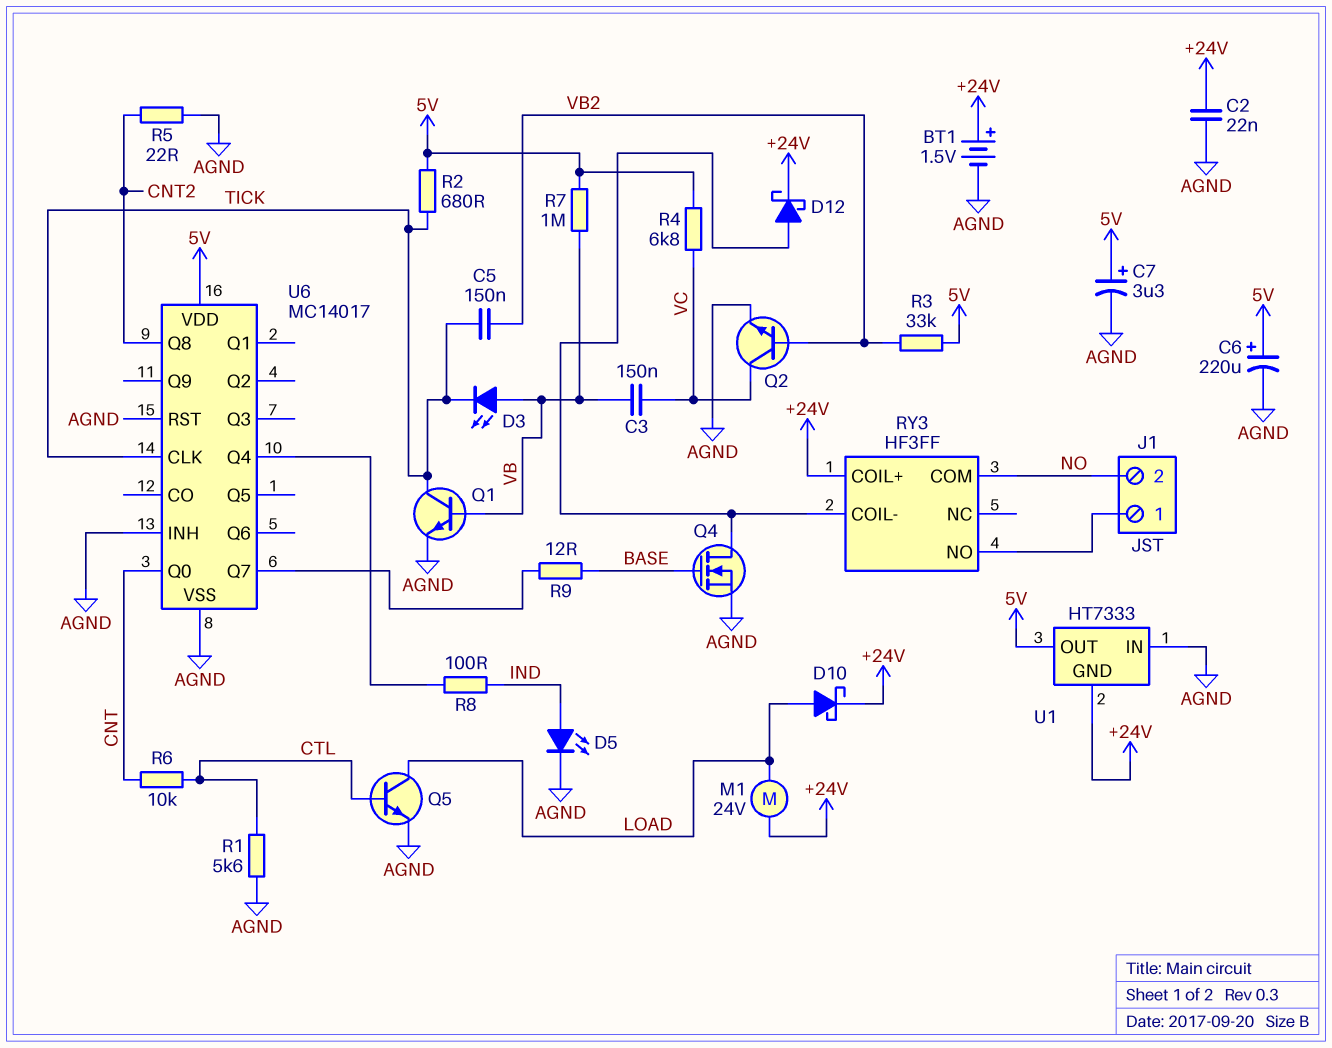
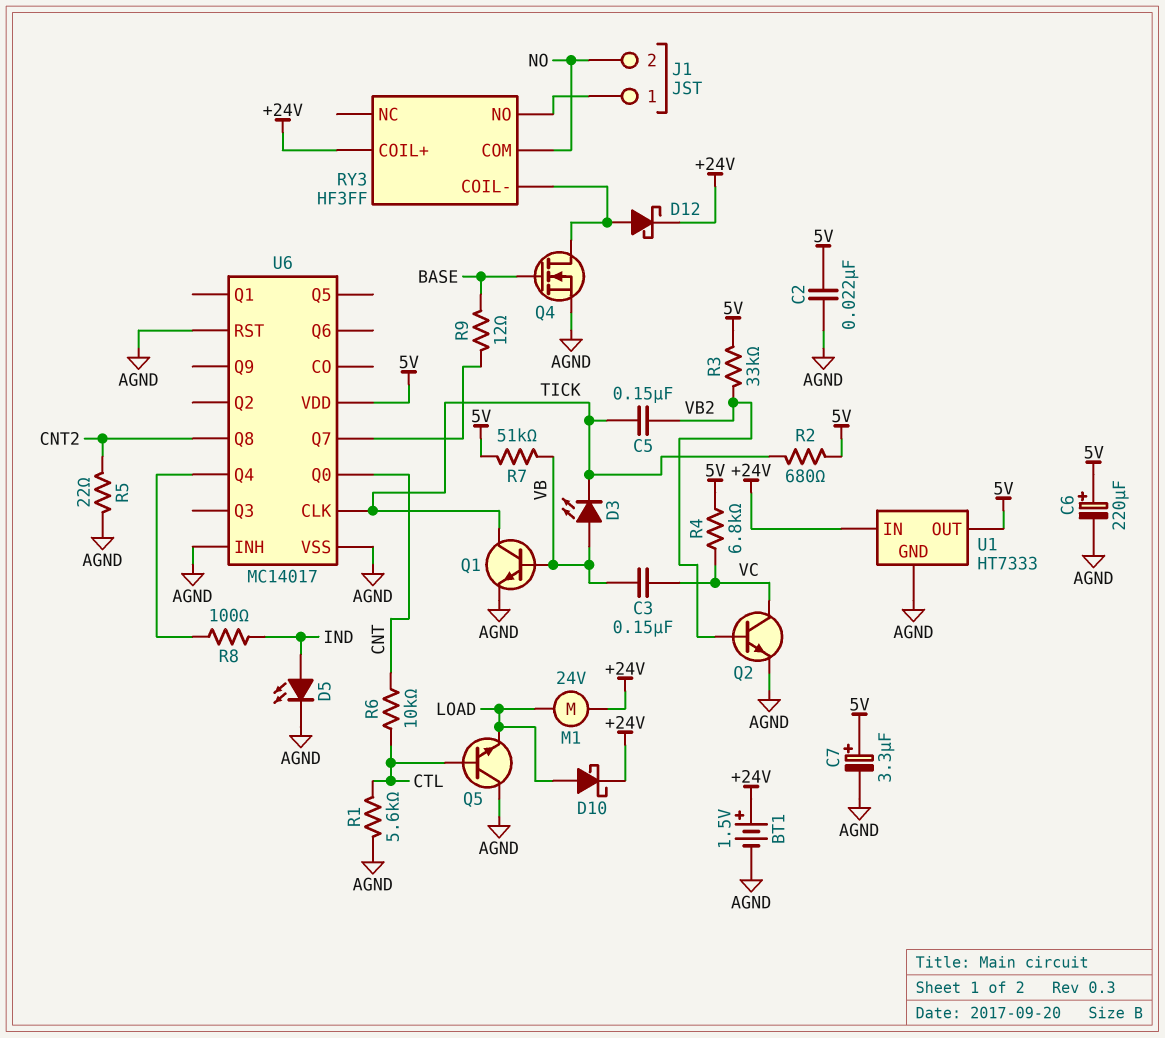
C2: 22nF (+24V, AGND) -> 22nF (5V, AGND)
Q5: NPN (B CTL, C LOAD, E AGND) -> NPN (B CTL, C AGND, E LOAD)
R7: 1M (5V, VB) -> 51k (5V, VB)
U1 pin GND: +24V -> AGND
U1 pin IN: AGND -> +24V

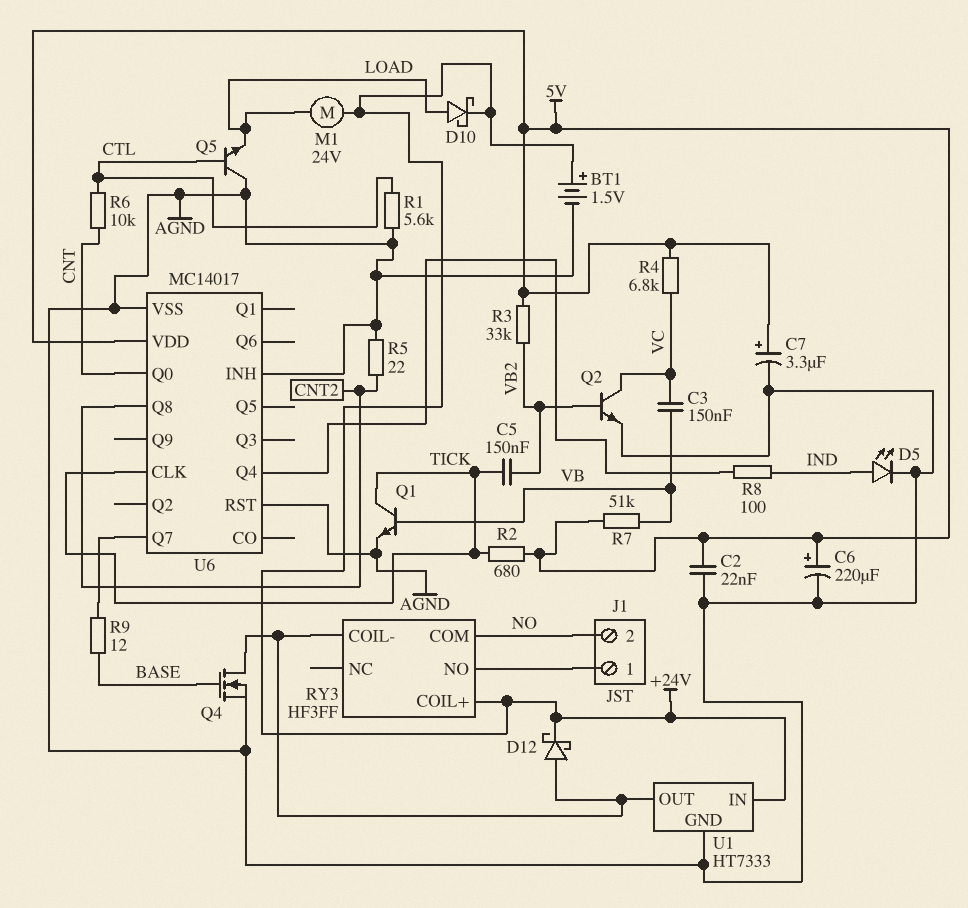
D3: LED (A VB, K TICK) -> none
U1 pin OUT: 5V -> RY3/COIL-

